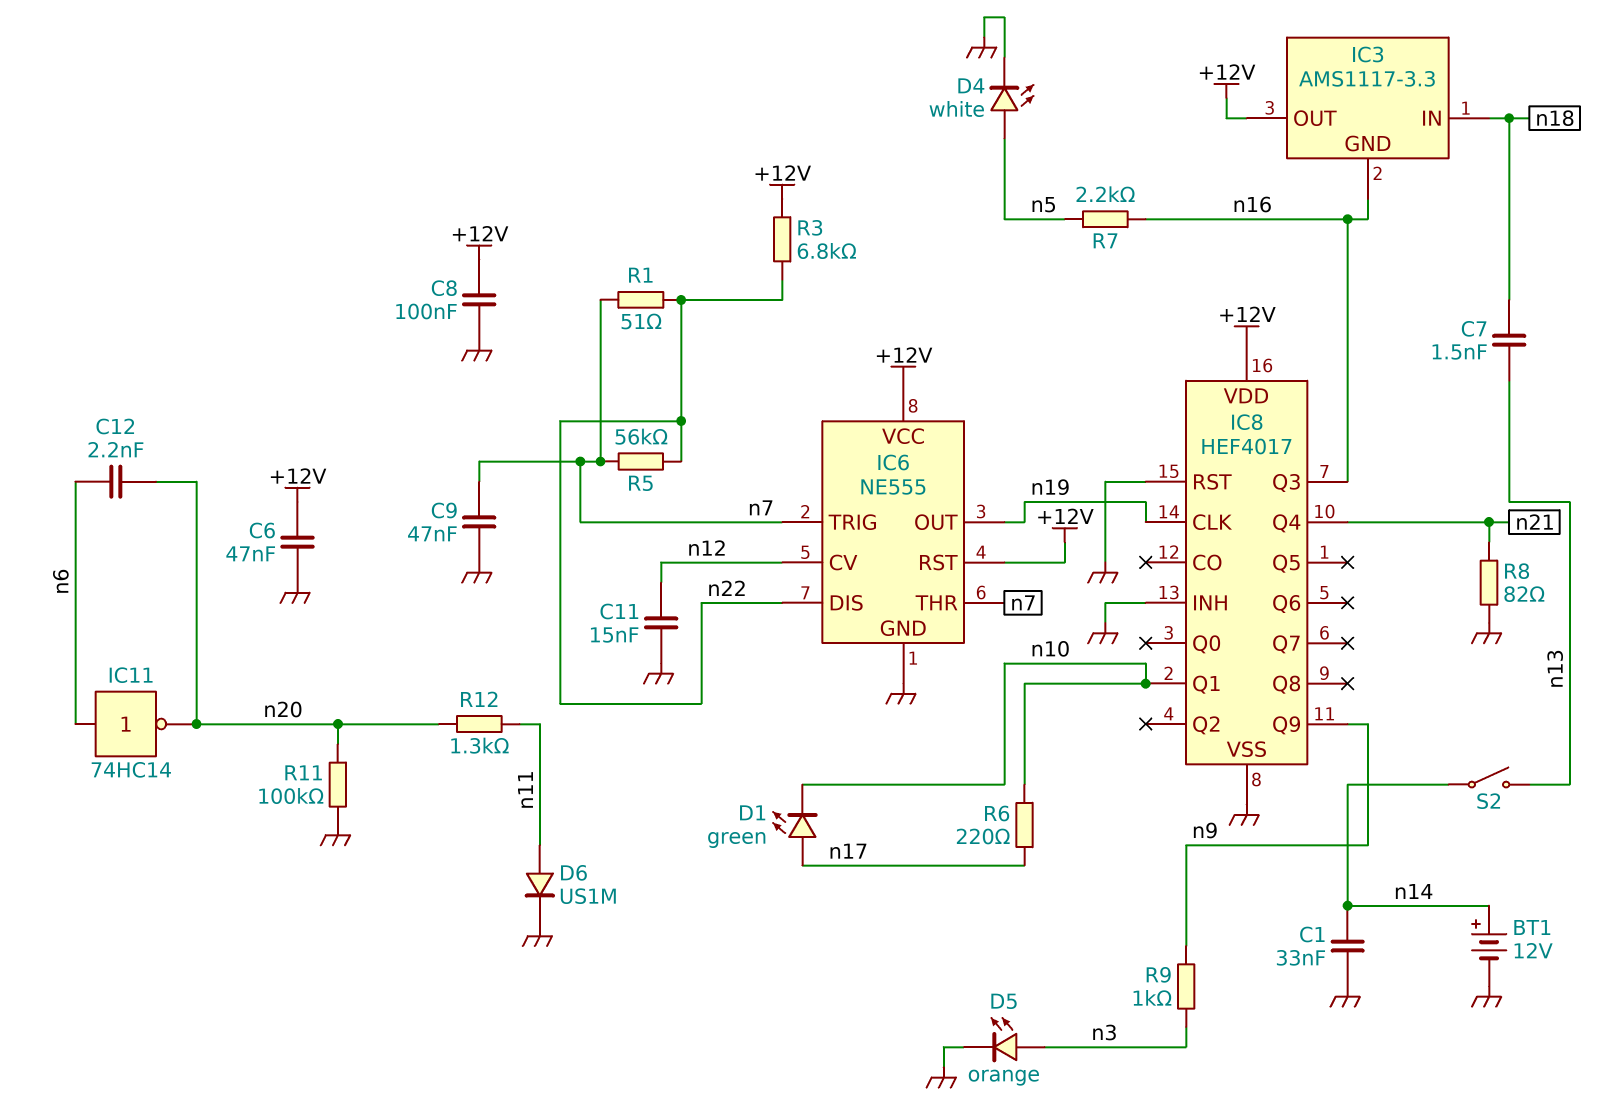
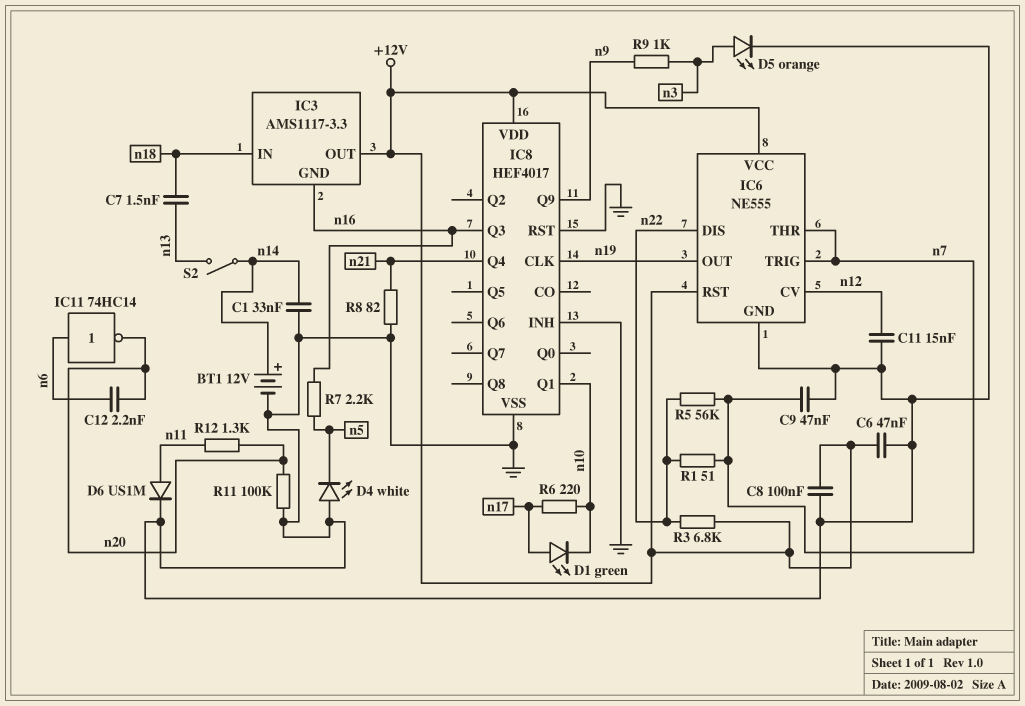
D4: LED white (A n5, K GND) -> LED white (A GND, K n5)

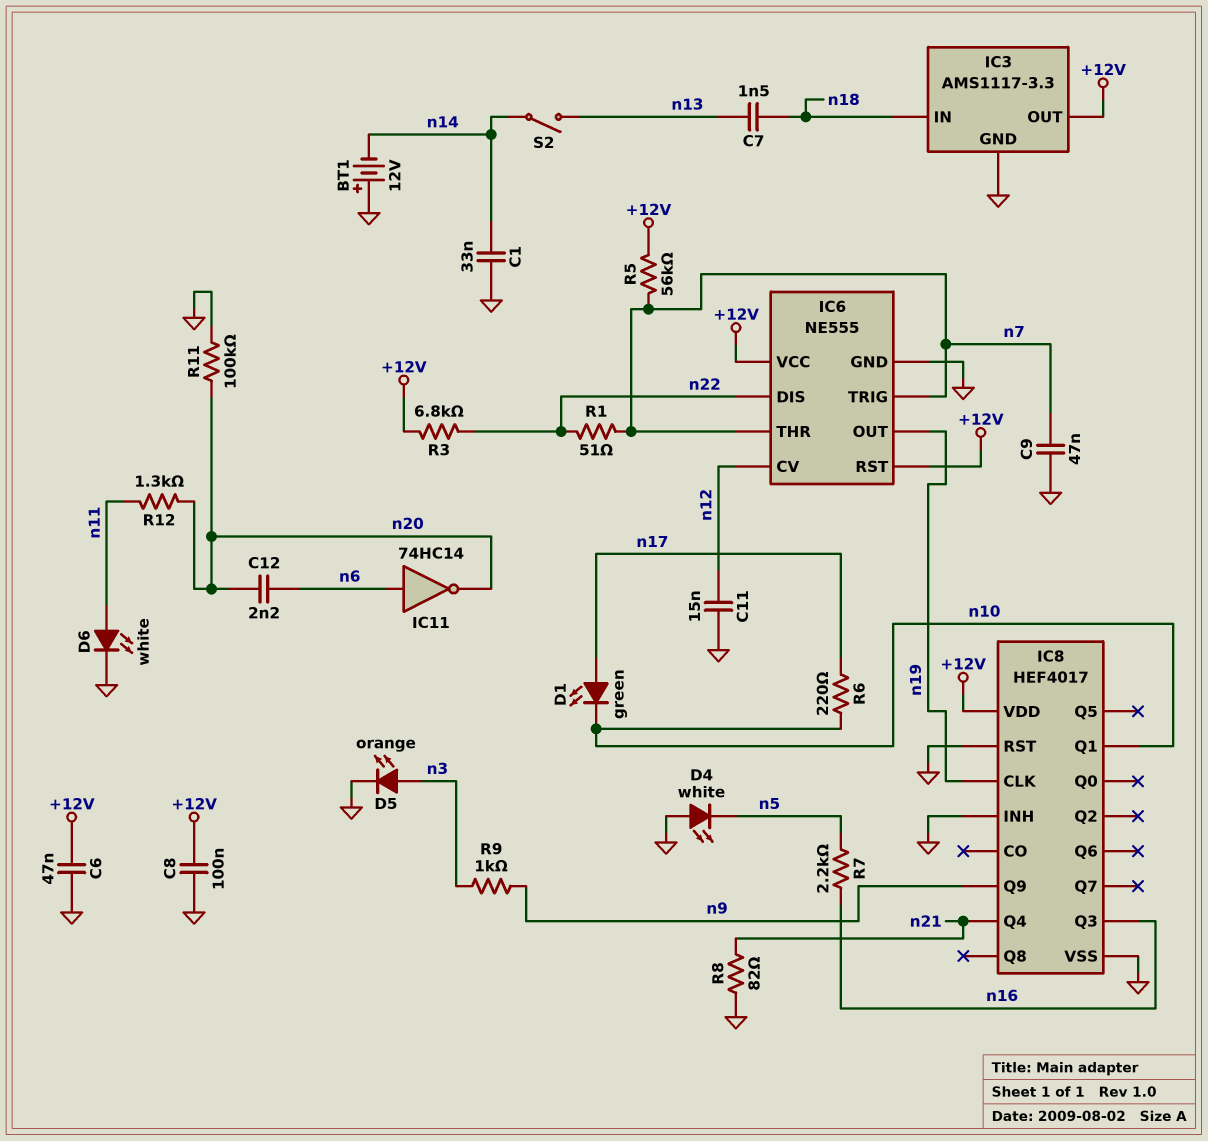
BT1: 12V (plus n14, minus GND) -> 12V (plus GND, minus n14)
D6: diode US1M (A n11, K GND) -> LED white (A n11, K GND)
IC3 pin GND: n16 -> GND
R5: 56k (n7, n22) -> 56k (+12V, n7)

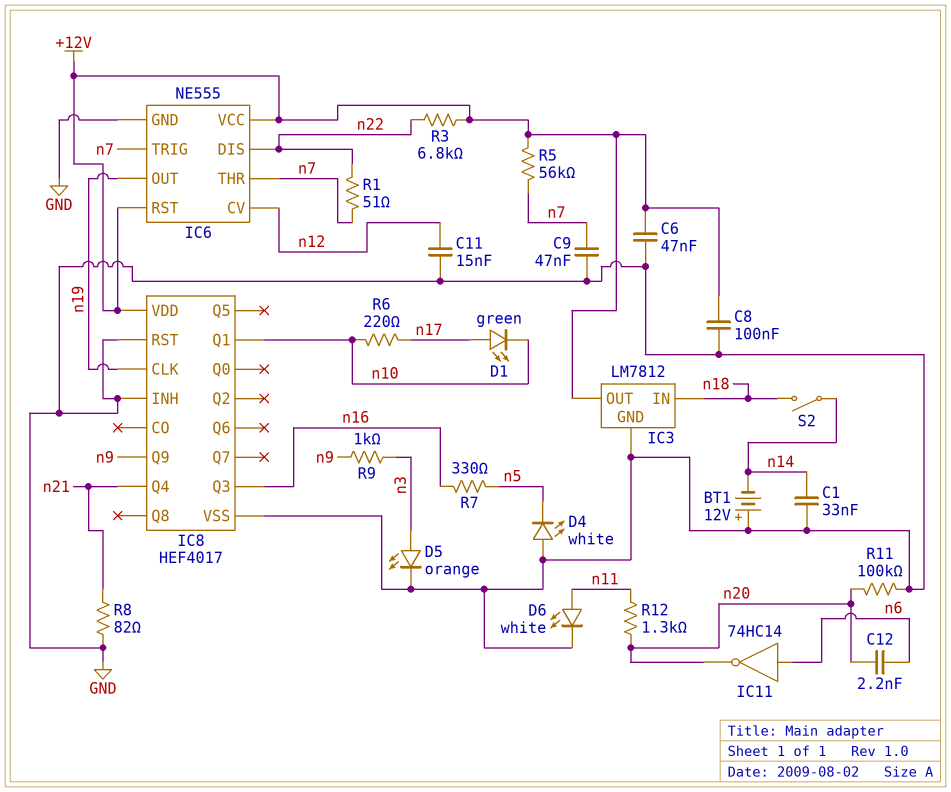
C7: 1.5nF (n13, n18) -> none
IC3: AMS1117-3.3 -> LM7812
R7: 2.2k (n5, n16) -> 330 (n5, n16)
S2: switch (n13, n14) -> switch (n14, n18)

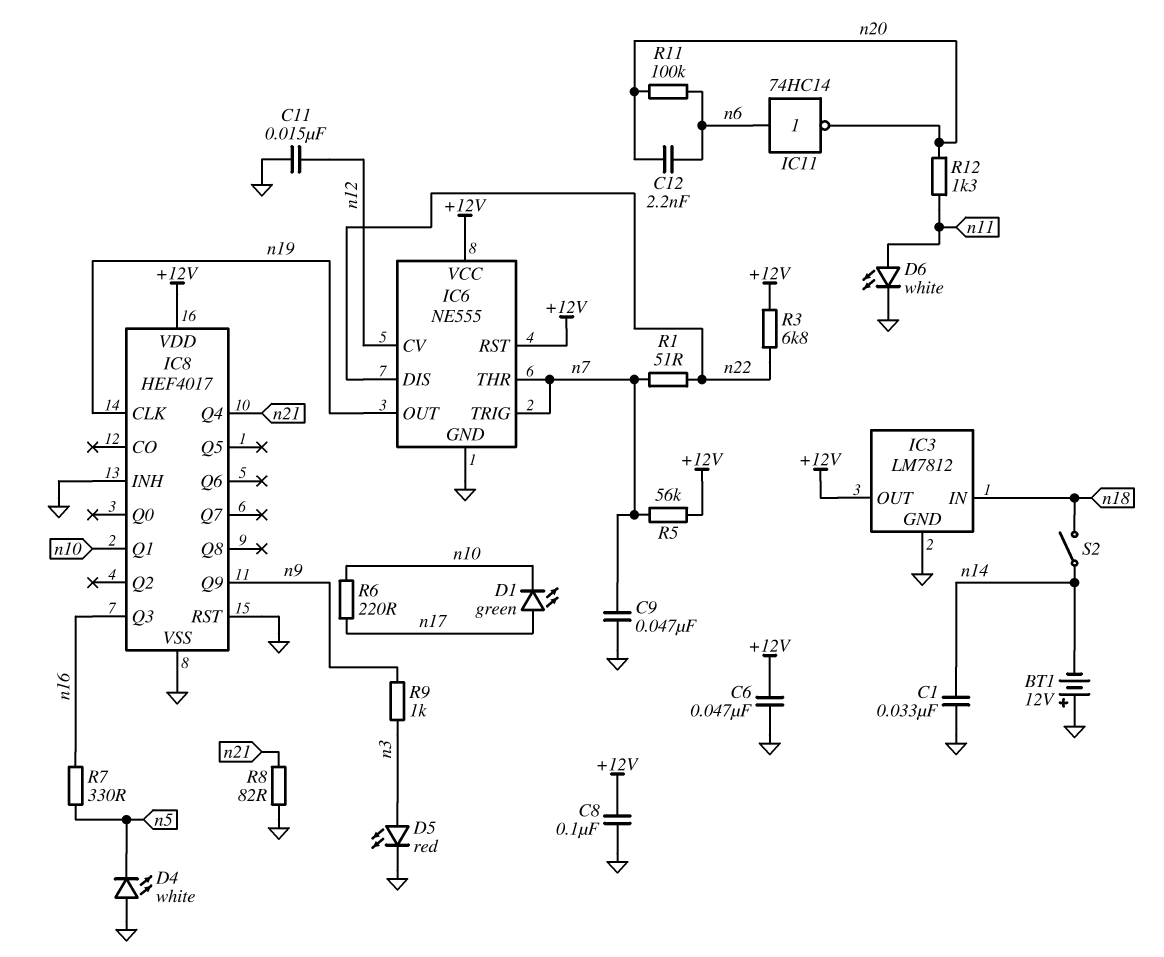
D5: LED orange (A n3, K GND) -> LED red (A n3, K GND)
R11: 100k (GND, n20) -> 100k (n6, n20)

